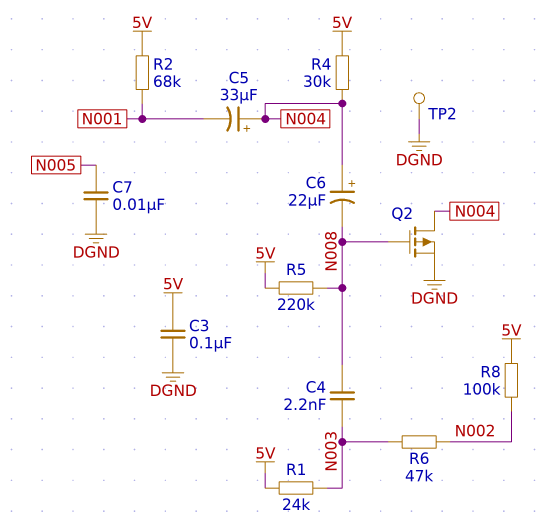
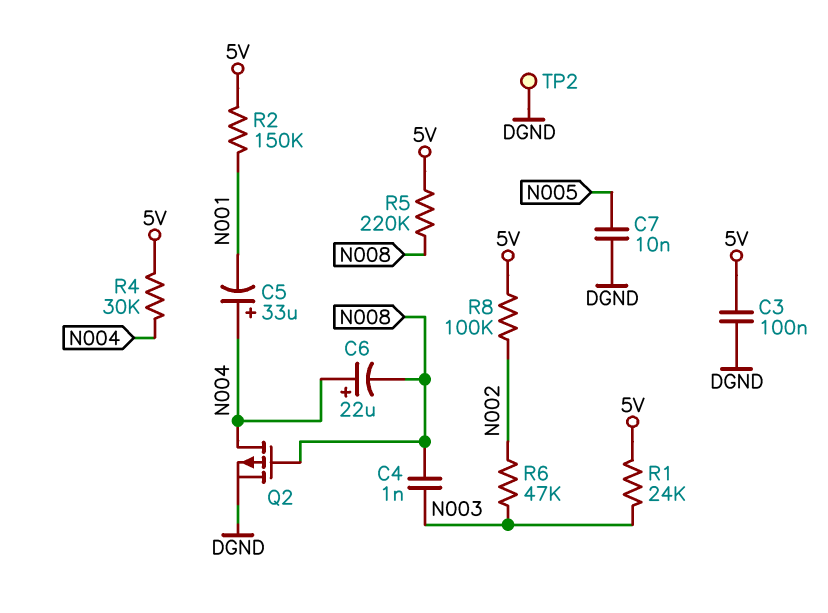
C4: 2.2nF (N003, N008) -> 1nF (N003, N008)
R2: 68k (5V, N001) -> 150k (5V, N001)

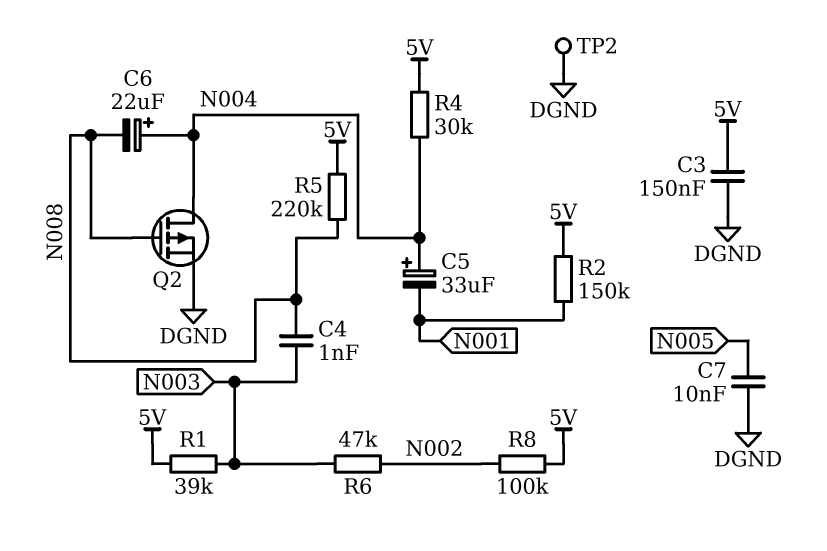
C3: 100nF (5V, DGND) -> 150nF (5V, DGND)
R1: 24k (5V, N003) -> 39k (5V, N003)

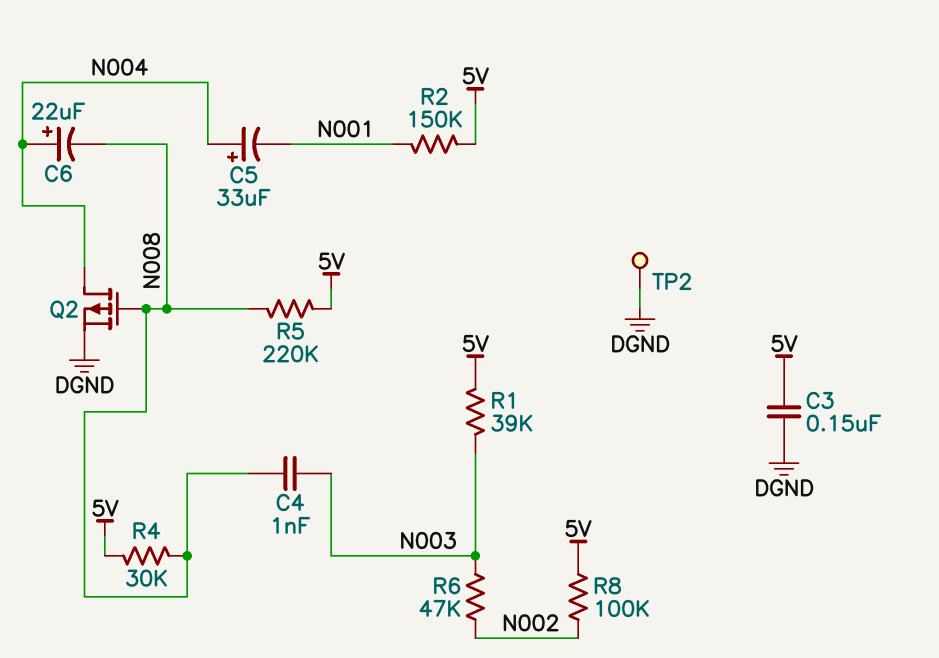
C7: 10nF (DGND, N005) -> none
R4: 30k (5V, N004) -> 30k (5V, N008)

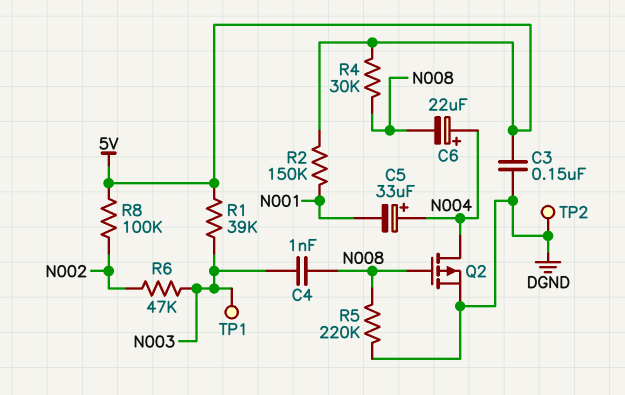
R5: 220k (5V, N008) -> 220k (DGND, N008)
TP1: none -> test point (N003)

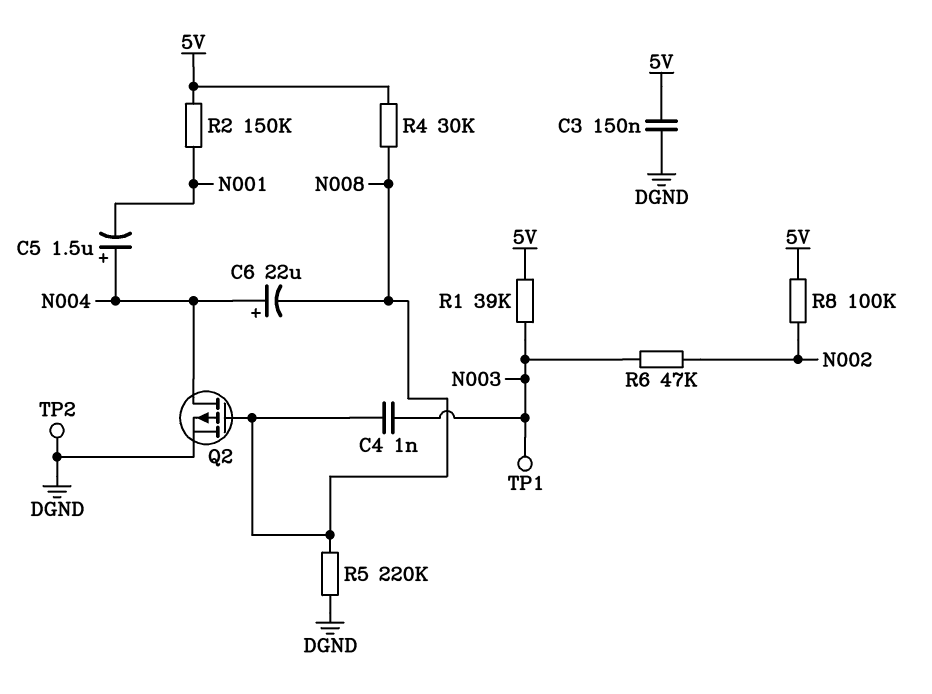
C5: 33uF (plus N004, minus N001) -> 1.5uF (plus N004, minus N001)

